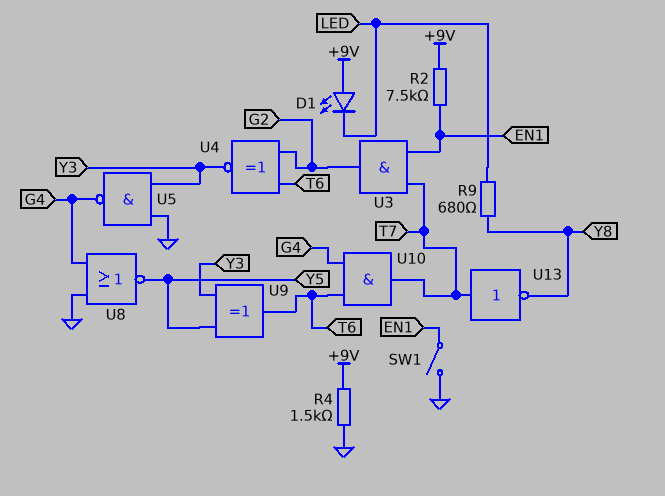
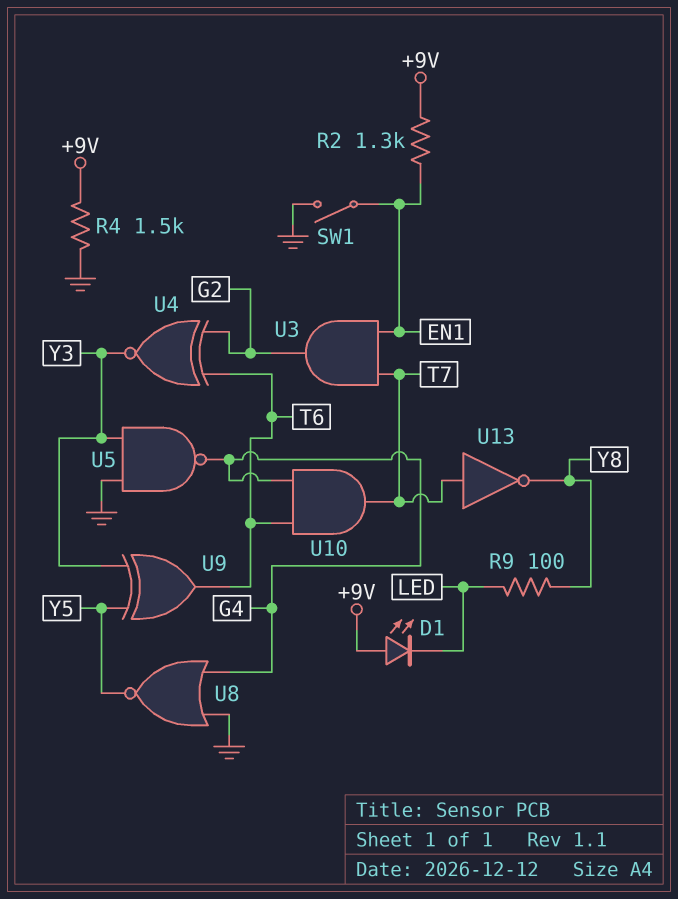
R2: 7.5k (+9V, EN1) -> 1.3k (+9V, EN1)
R9: 680 (LED, Y8) -> 100 (LED, Y8)

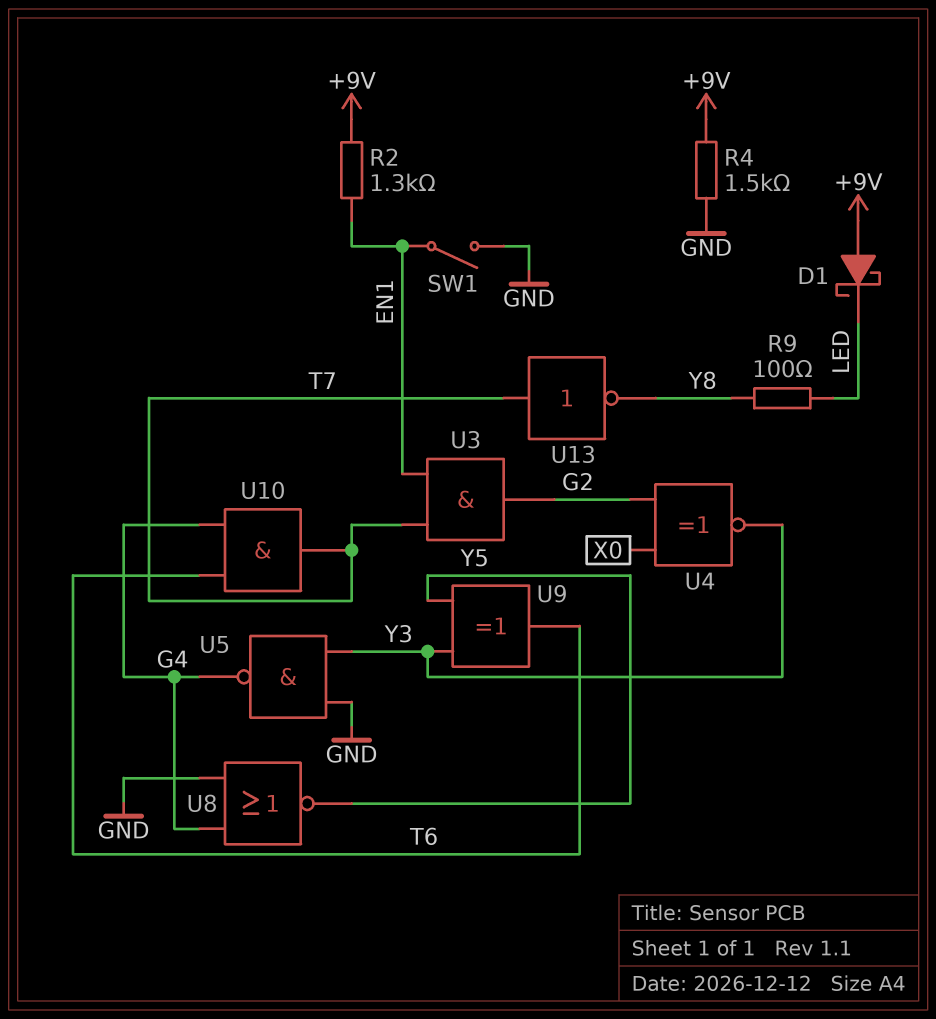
D1: LED (A +9V, K LED) -> schottky (A +9V, K LED)
U4: XNOR (in G2, in T6, out Y3) -> XNOR (in G2, in X0, out Y3)

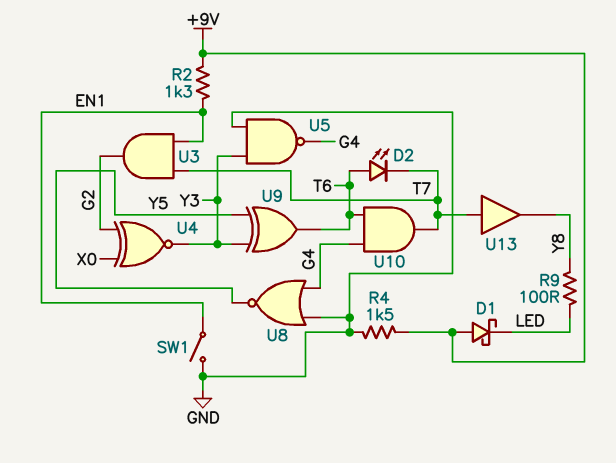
D2: none -> LED (A T6, K T7)
U13: NOT (in T7, out Y8) -> buffer (in T7, out Y8)

